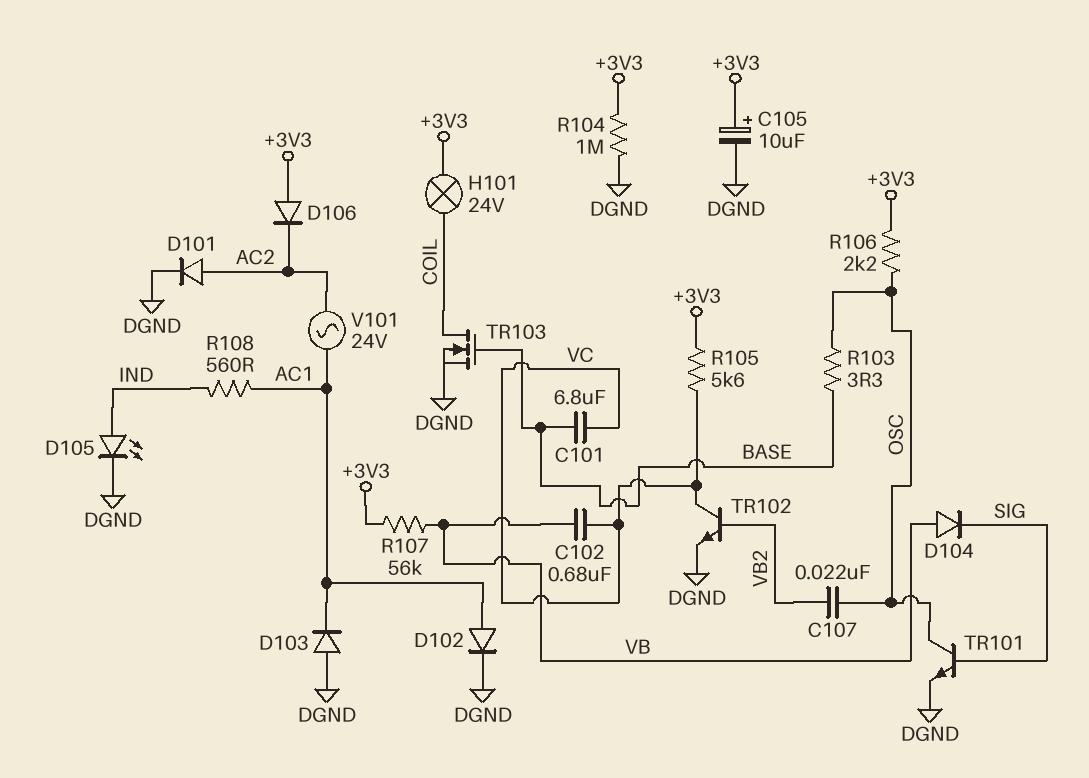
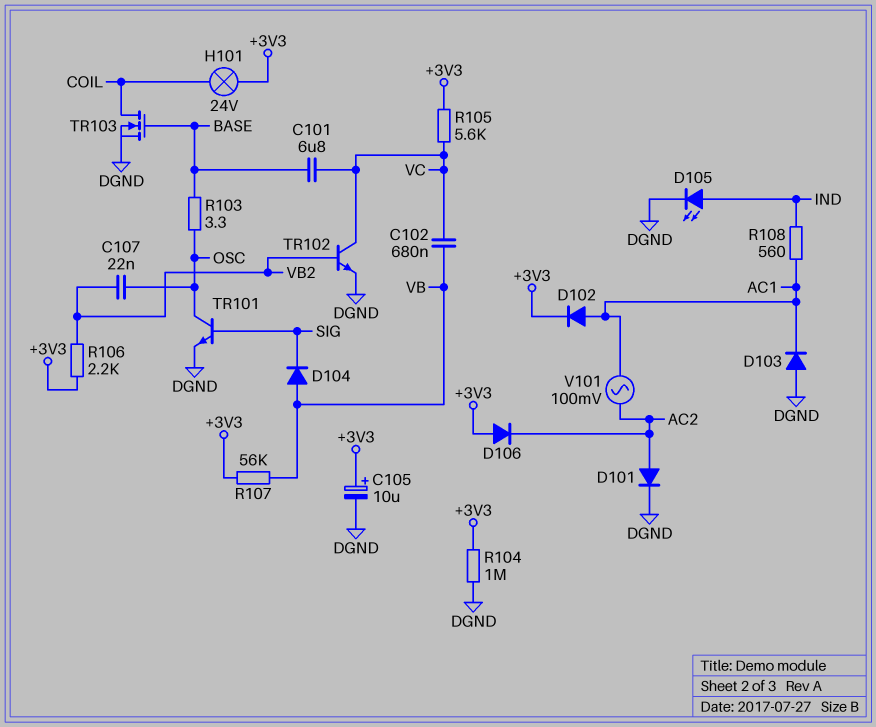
D102: diode (A AC1, K DGND) -> diode (A AC1, K +3V3)
R106: 2.2k (+3V3, OSC) -> 2.2k (+3V3, VB2)
V101: AC 24V (AC1, AC2) -> AC 100mV (AC1, AC2)

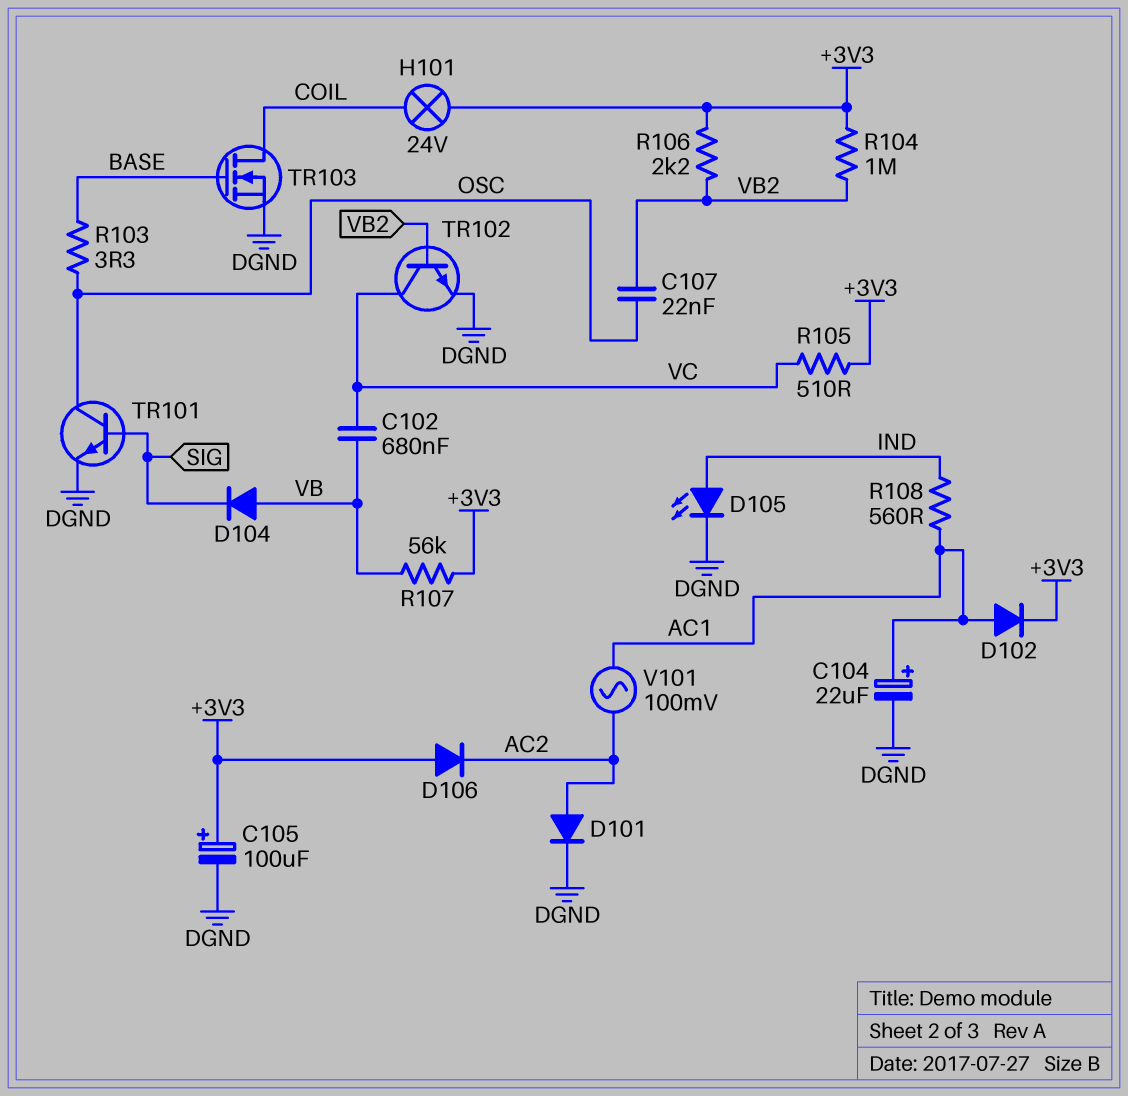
C101: 6.8uF (BASE, VC) -> none
C104: none -> 22uF (plus AC1, minus DGND)
C105: 10uF (plus +3V3, minus DGND) -> 100uF (plus +3V3, minus DGND)
D103: diode (A DGND, K AC1) -> none
R104: 1M (+3V3, DGND) -> 1M (+3V3, VB2)
R105: 5.6k (+3V3, VC) -> 510 (+3V3, VC)

